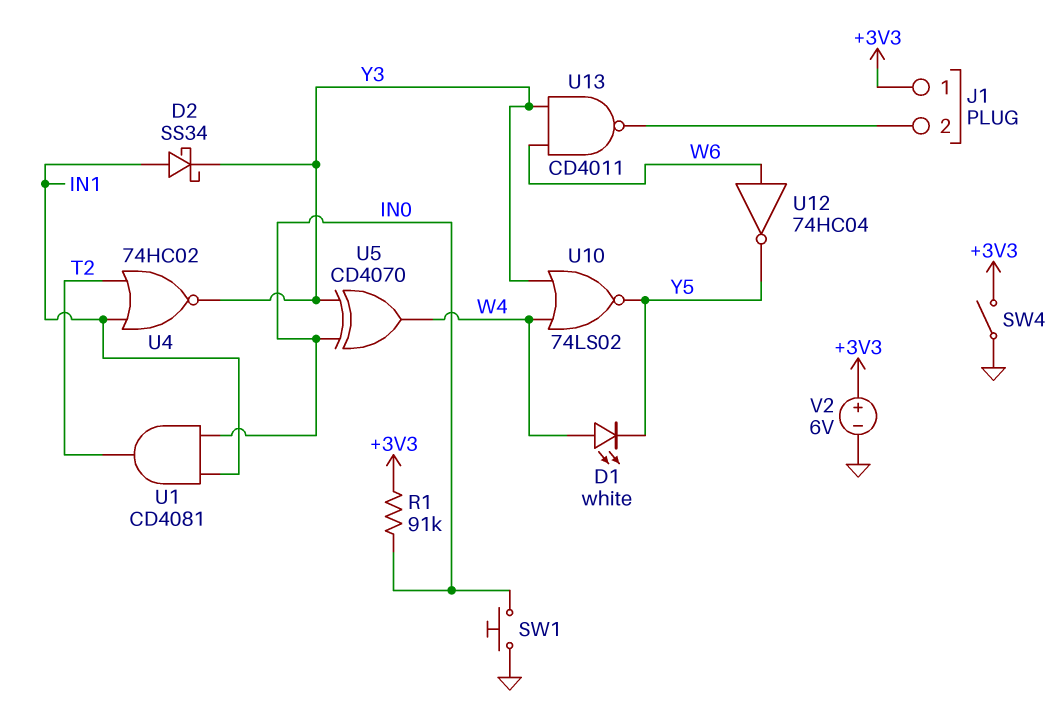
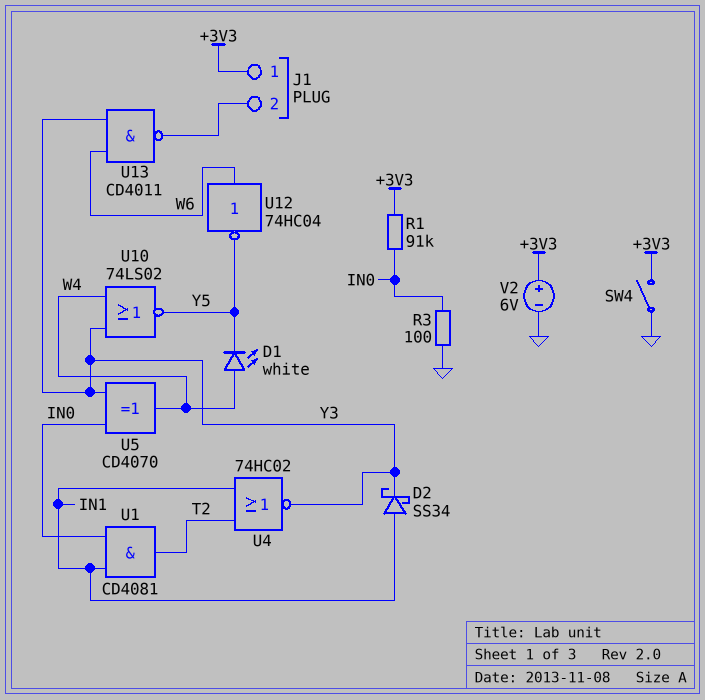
R3: none -> 100 (GND, IN0)
SW1: button (GND, IN0) -> none

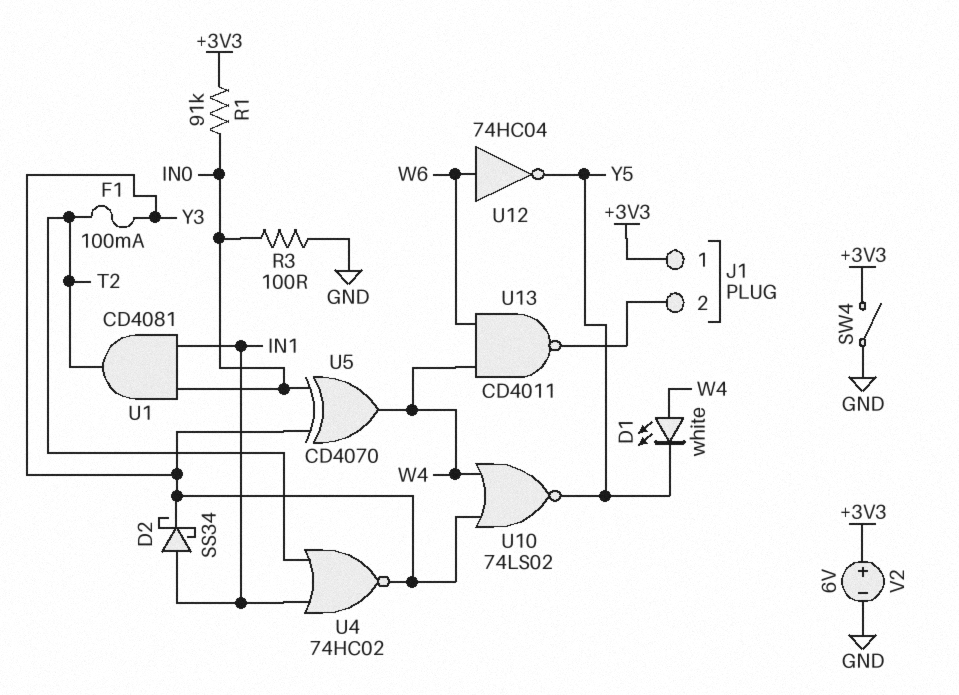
F1: none -> 100mA (T2, Y3)
U13: NAND CD4011 (in W6, in Y3, out J1/2) -> NAND CD4011 (in W4, in W6, out J1/2)

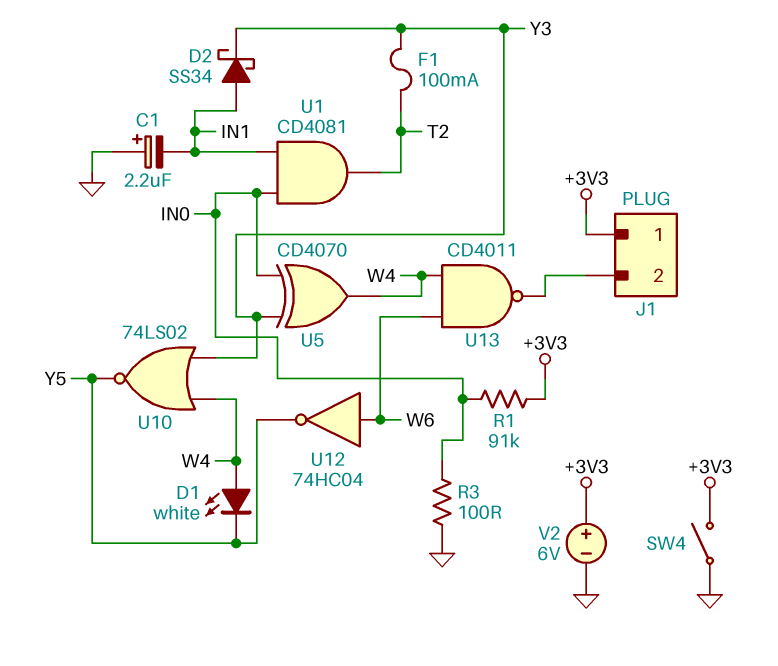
C1: none -> 2.2uF (plus GND, minus IN1)
U4: NOR 74HC02 (in IN1, in T2, out Y3) -> none

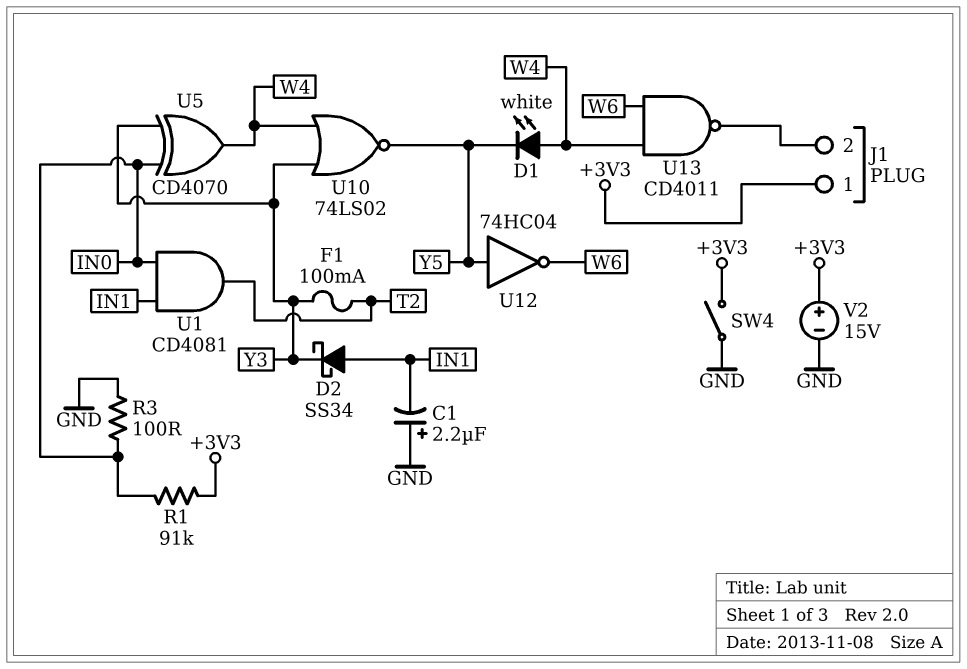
U12: NOT 74HC04 (in W6, out Y5) -> NOT 74HC04 (in Y5, out W6)
V2: 6V (plus +3V3, minus GND) -> 15V (plus +3V3, minus GND)

